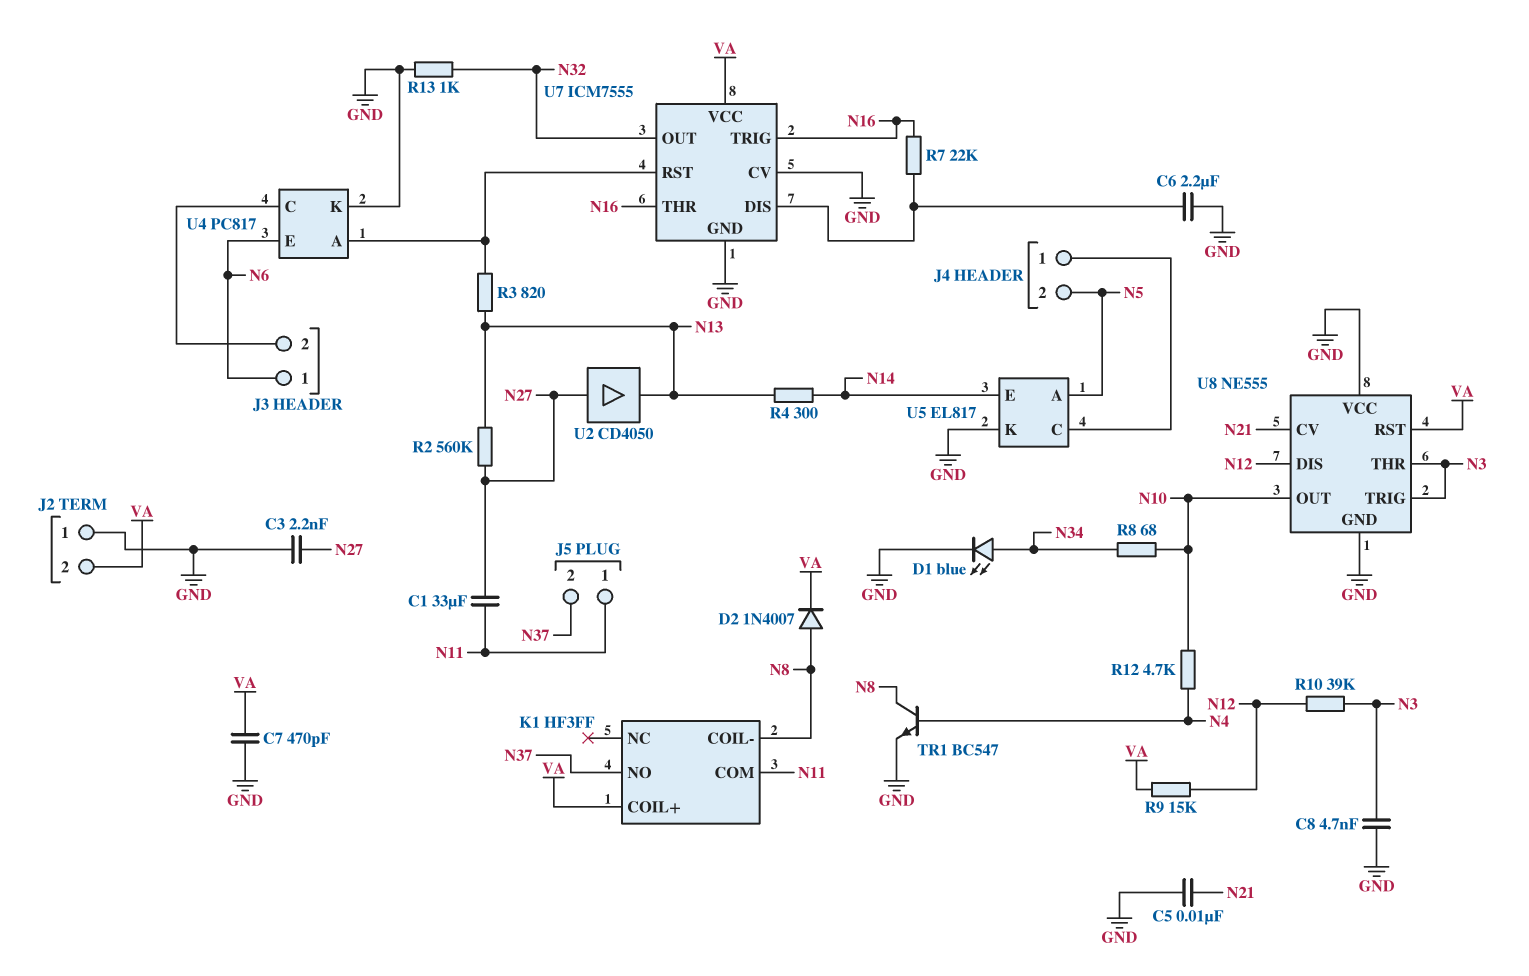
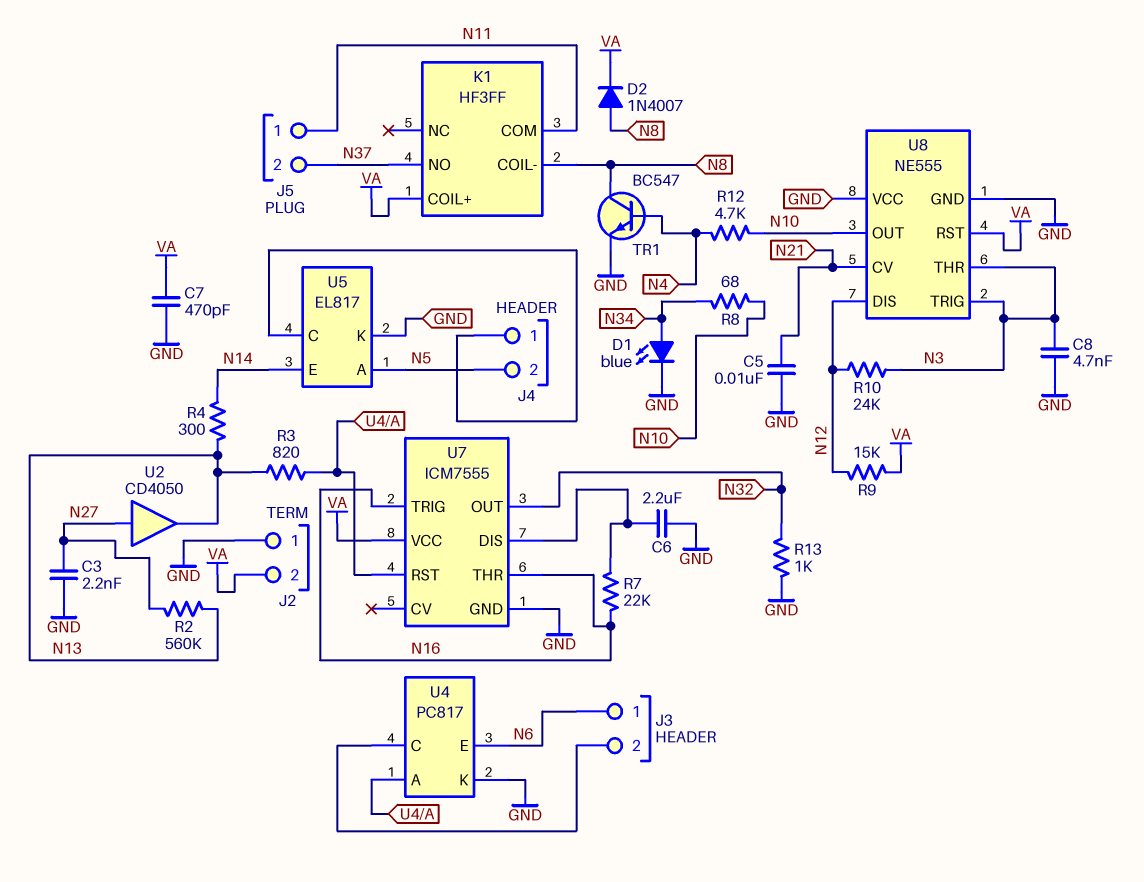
C1: 33uF (N11, N27) -> none
R10: 39k (N3, N12) -> 24k (N3, N12)
U7 pin CV: GND -> none

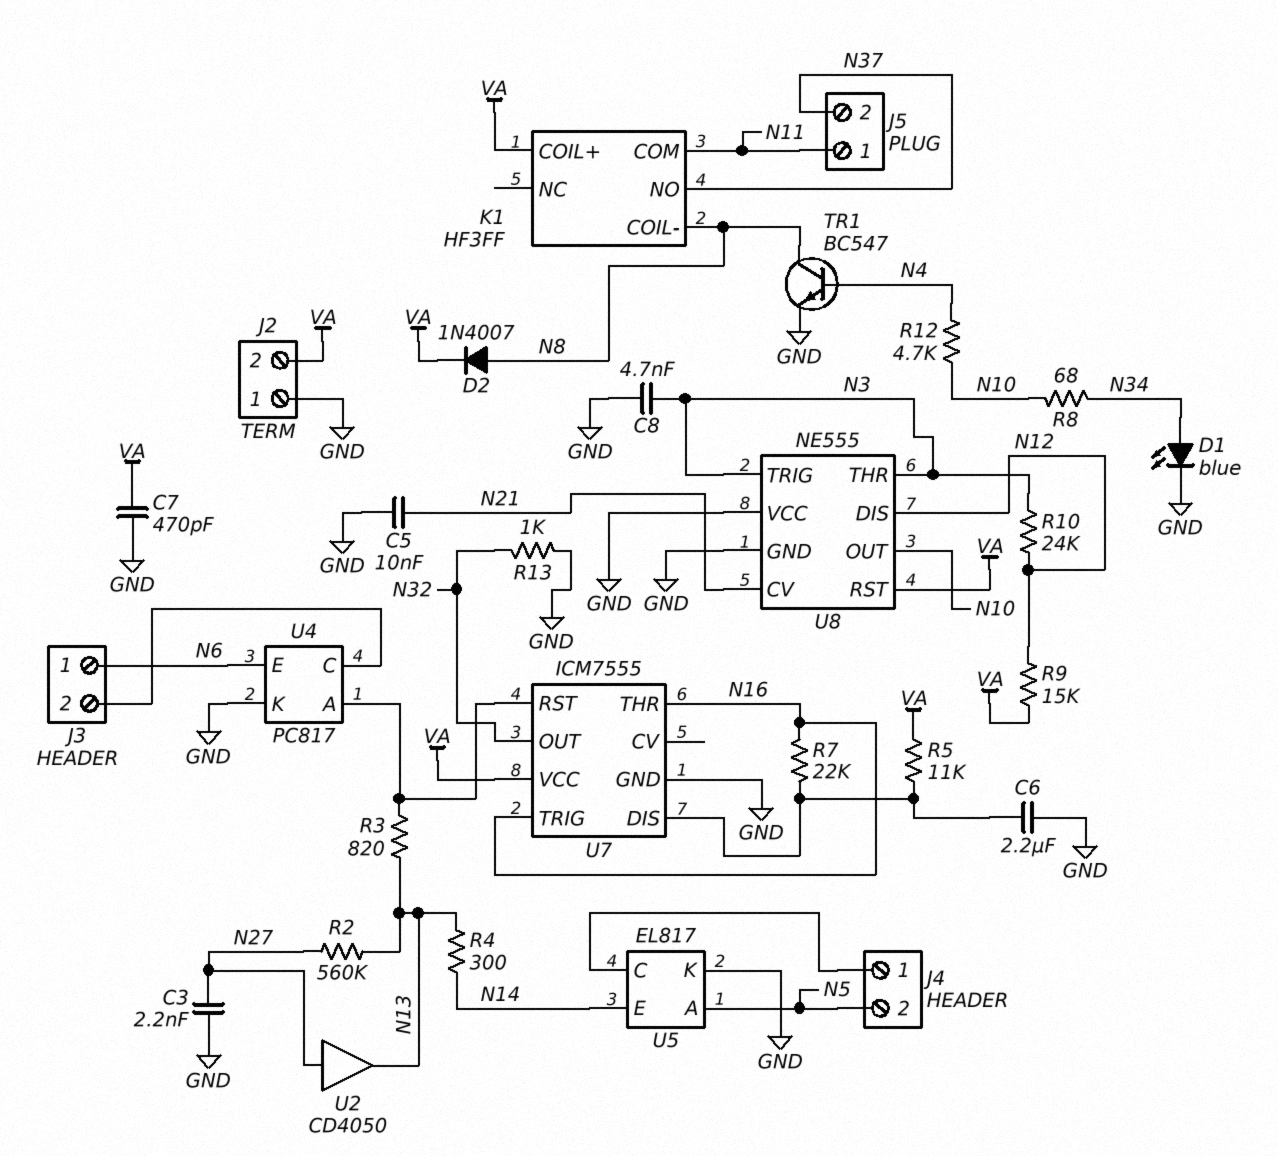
R5: none -> 11k (U7/DIS, VA)

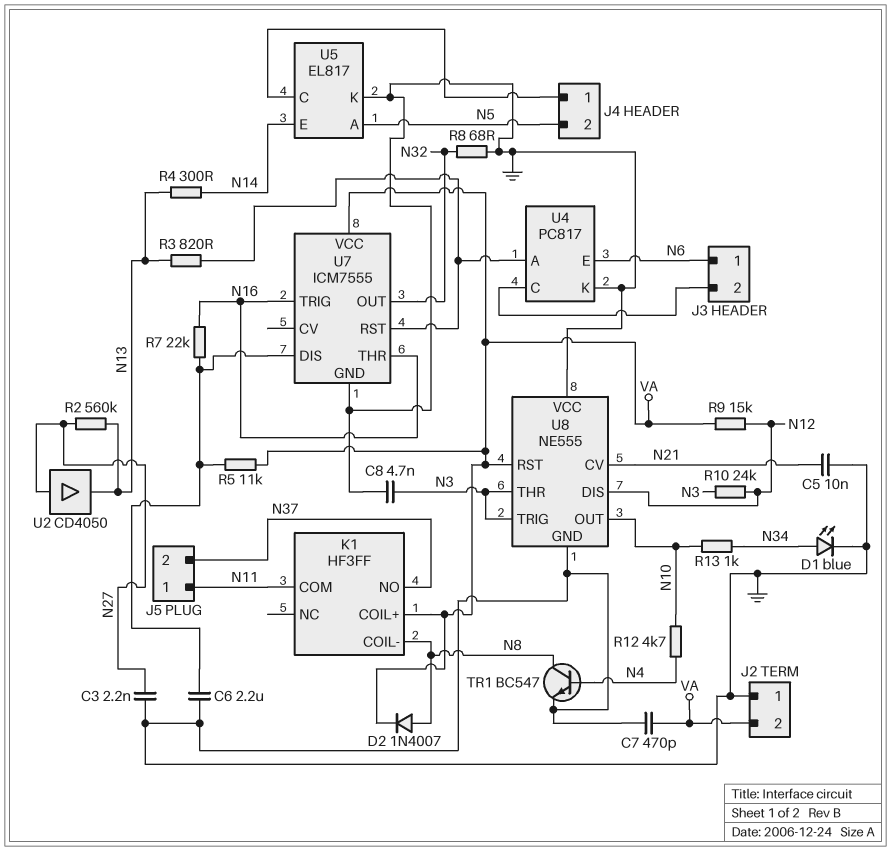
R8: 68 (N10, N34) -> 68 (GND, N32)
R13: 1k (GND, N32) -> 1k (N10, N34)

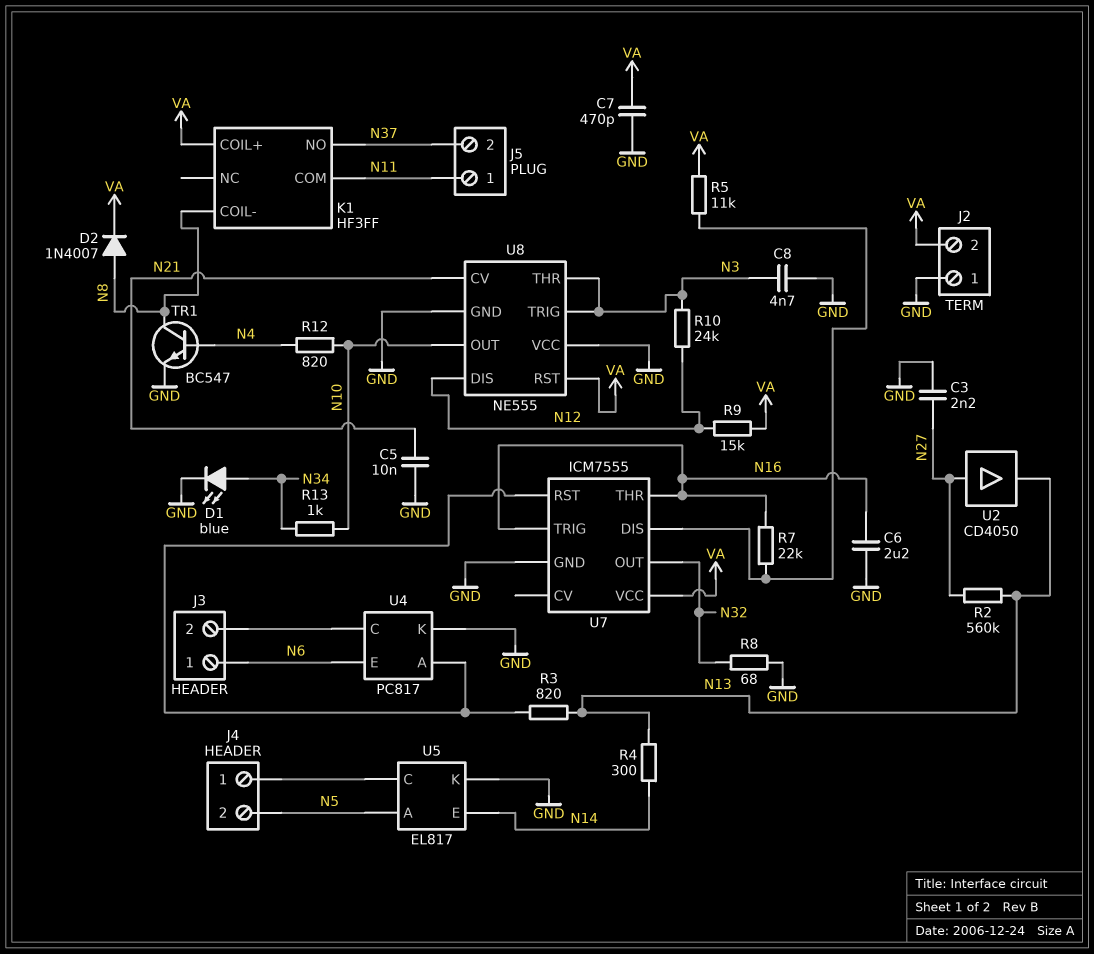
C6: 2.2uF (GND, U7/DIS) -> 2.2uF (GND, N16)
R12: 4.7k (N4, N10) -> 820 (N4, N10)

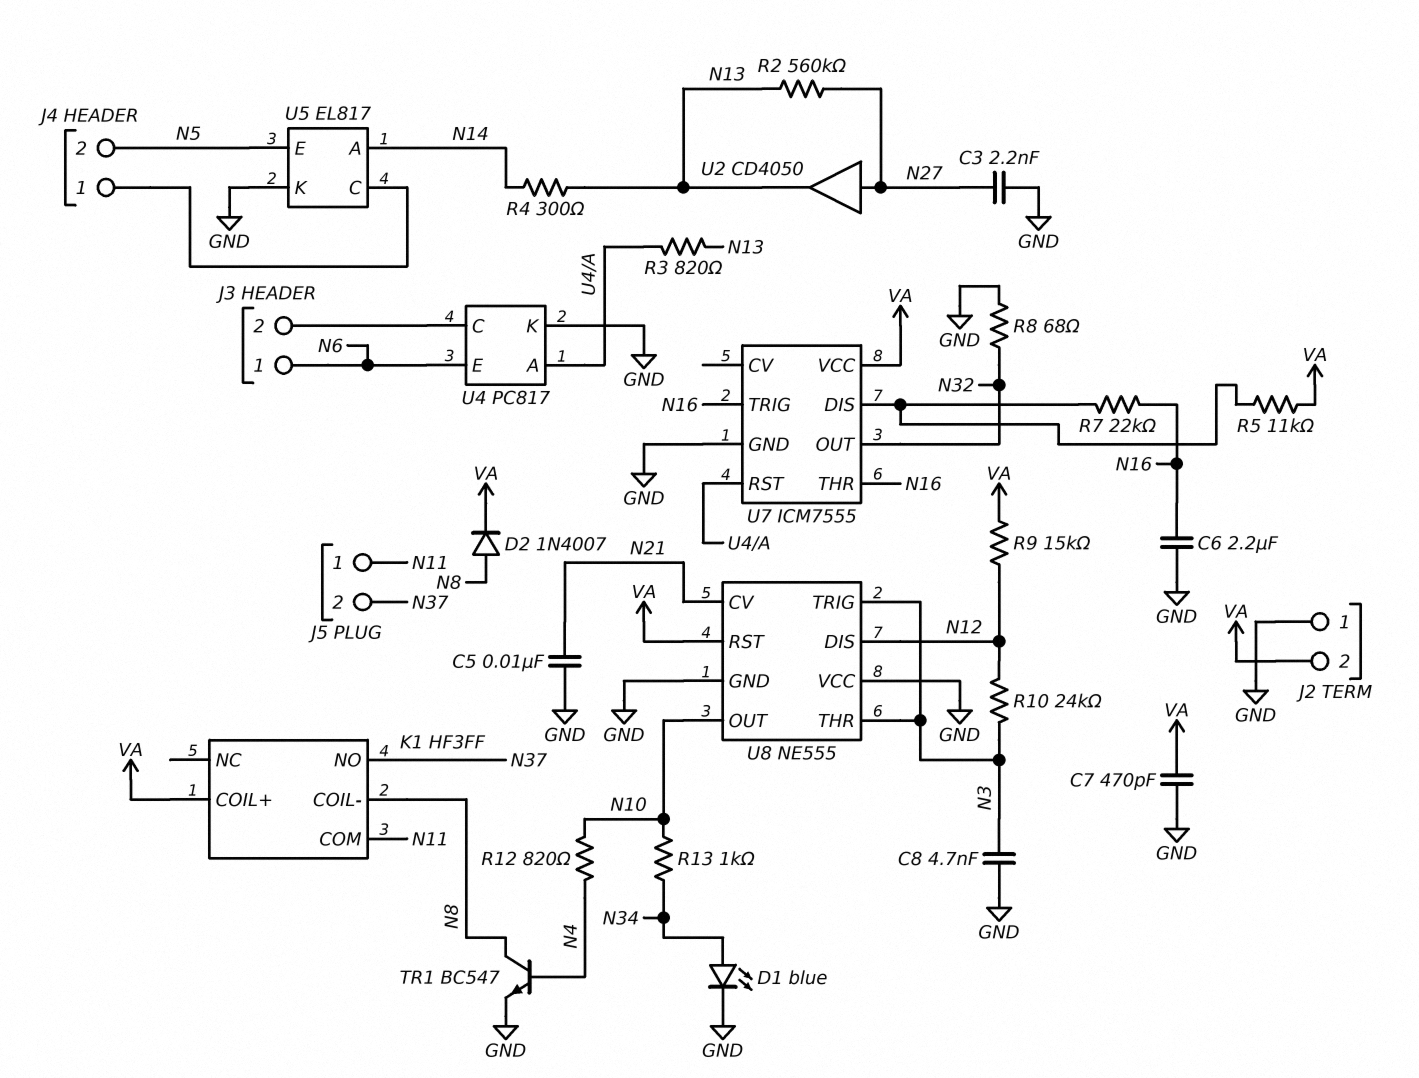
U5 pin A: N5 -> N14
U5 pin E: N14 -> N5

